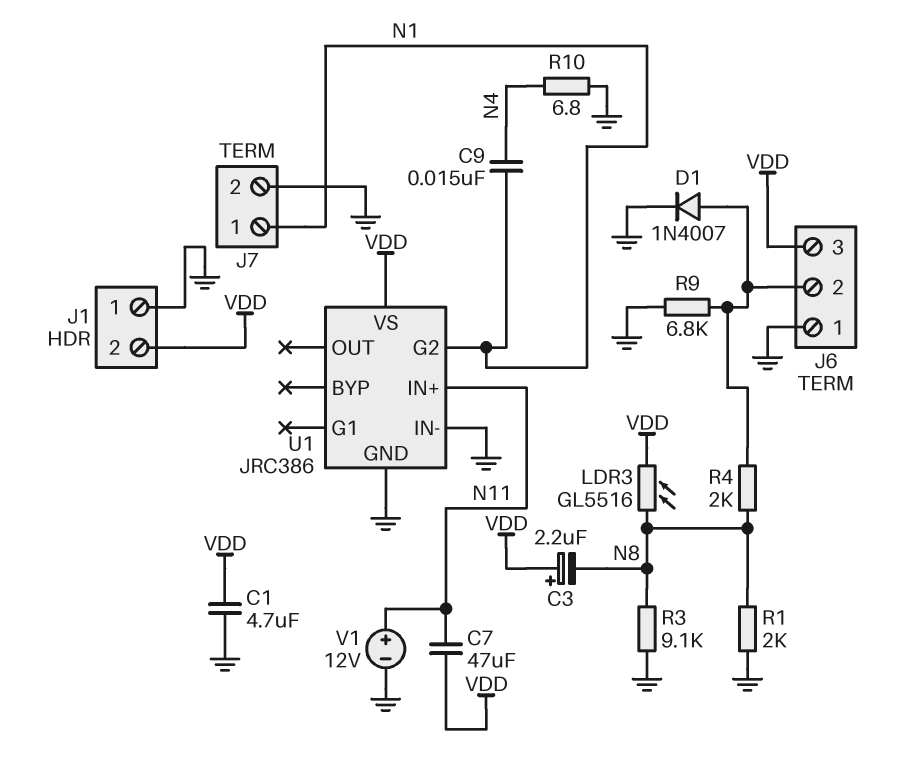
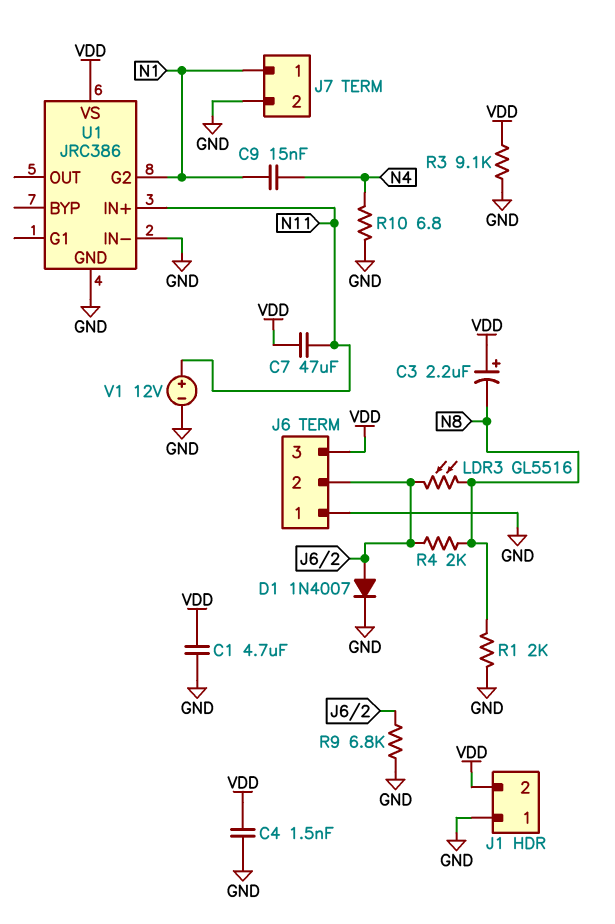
C4: none -> 1.5nF (GND, VDD)
LDR3: GL5516 (N8, VDD) -> GL5516 (J6/2, N8)
R3: 9.1k (GND, N8) -> 9.1k (GND, VDD)

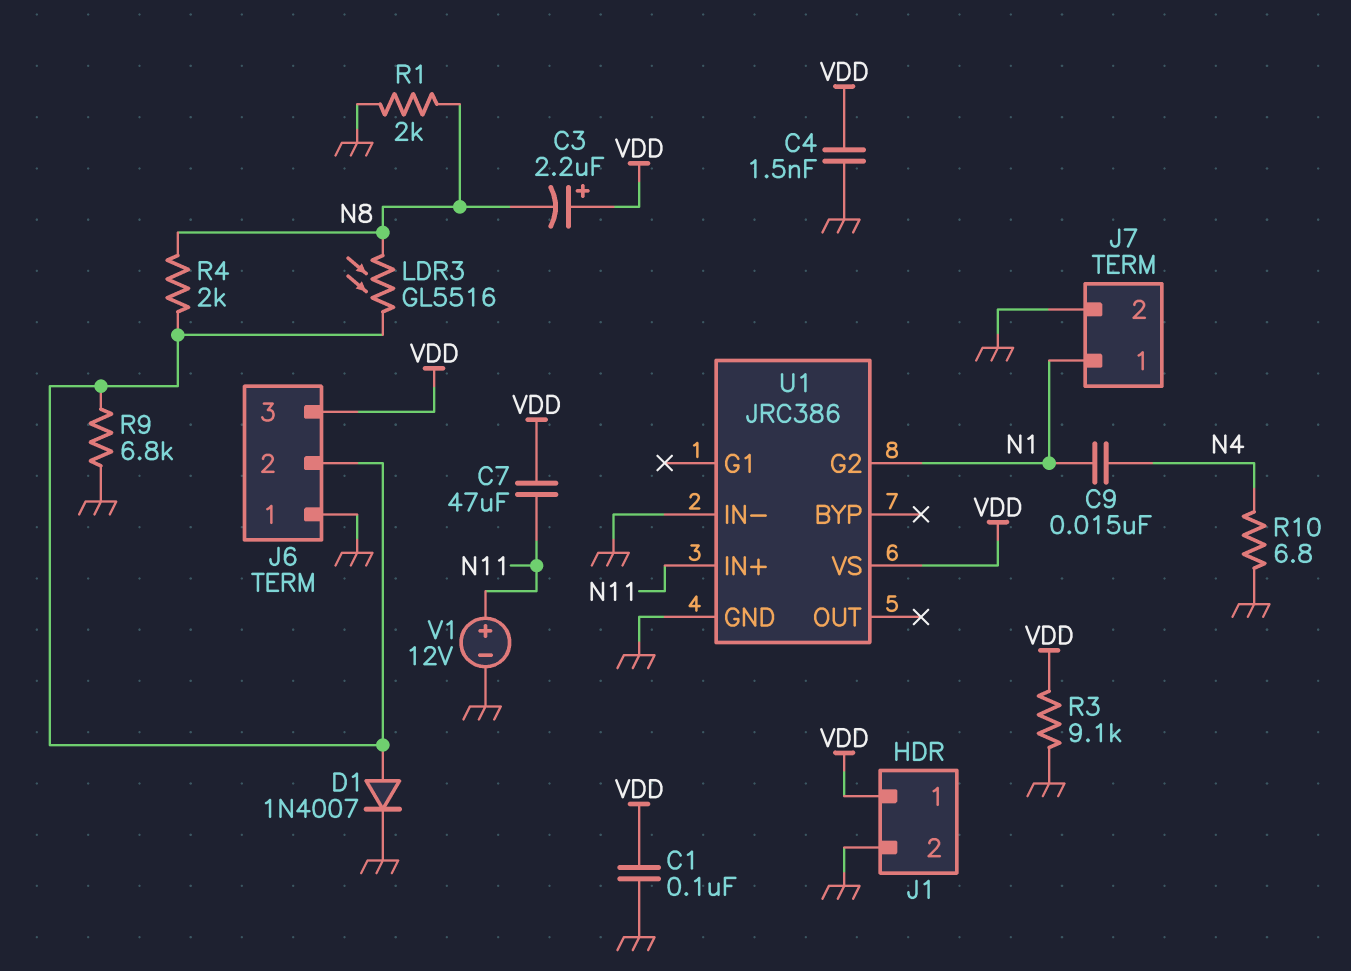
C1: 4.7uF (GND, VDD) -> 100nF (GND, VDD)
J1 pin 1: GND -> VDD
J1 pin 2: VDD -> GND

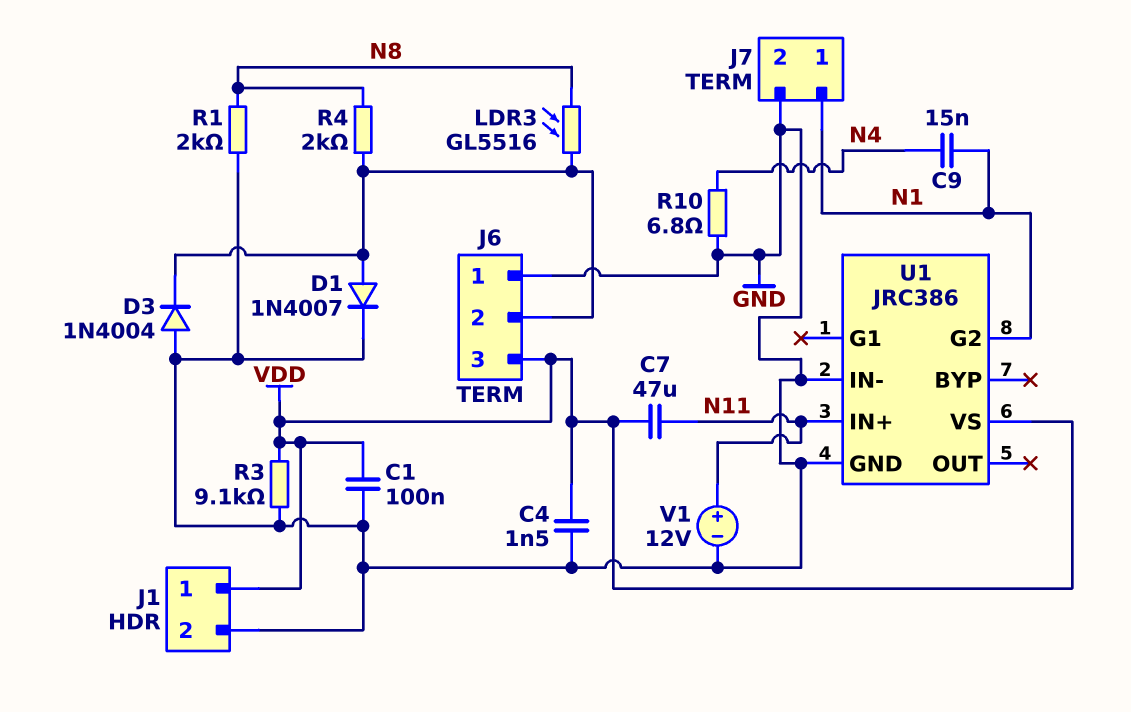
C3: 2.2uF (plus VDD, minus N8) -> none
D3: none -> diode 1N4004 (A GND, K J6/2)
R9: 6.8k (GND, J6/2) -> none

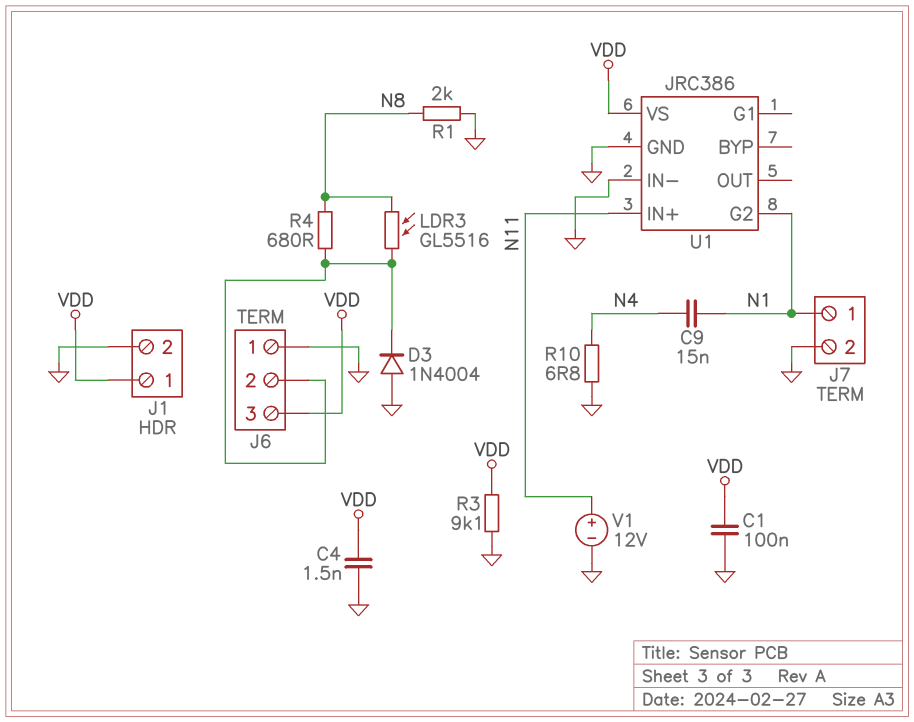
C7: 47uF (N11, VDD) -> none
D1: diode 1N4007 (A J6/2, K GND) -> none
R4: 2k (J6/2, N8) -> 680 (J6/2, N8)

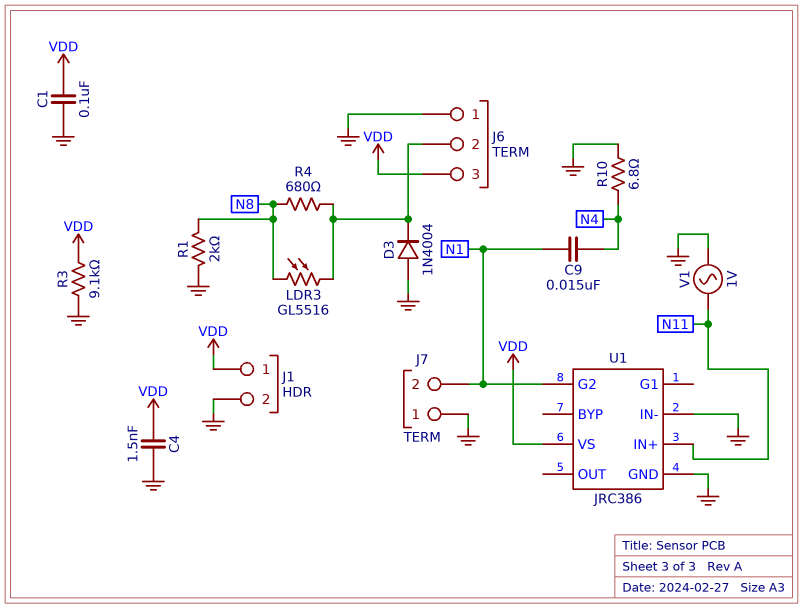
J7 pin 1: N1 -> GND
J7 pin 2: GND -> N1
V1: 12V (plus N11, minus GND) -> AC 1V (GND, N11)

